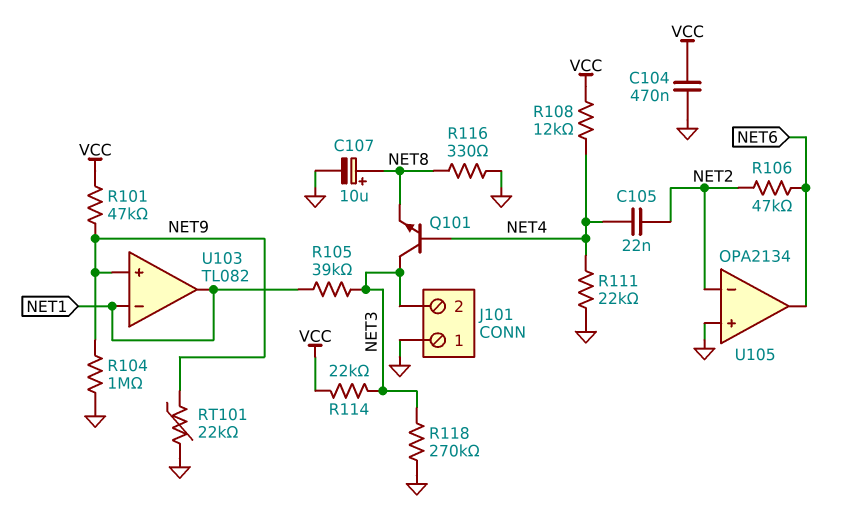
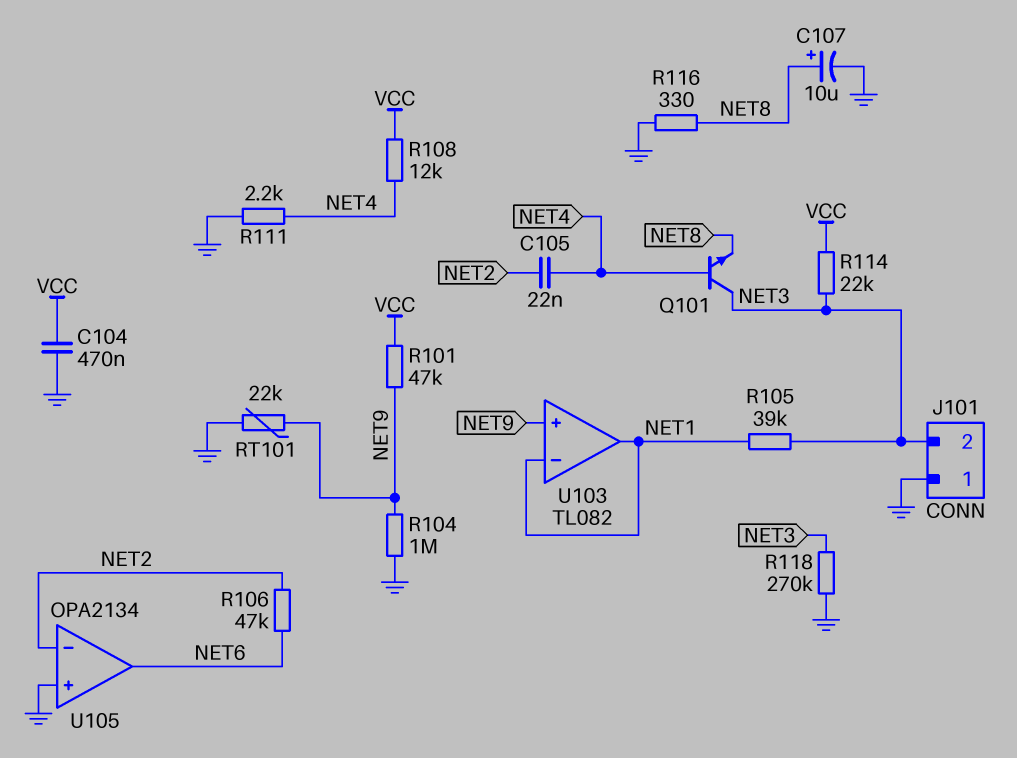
R111: 22k (GND, NET4) -> 2.2k (GND, NET4)

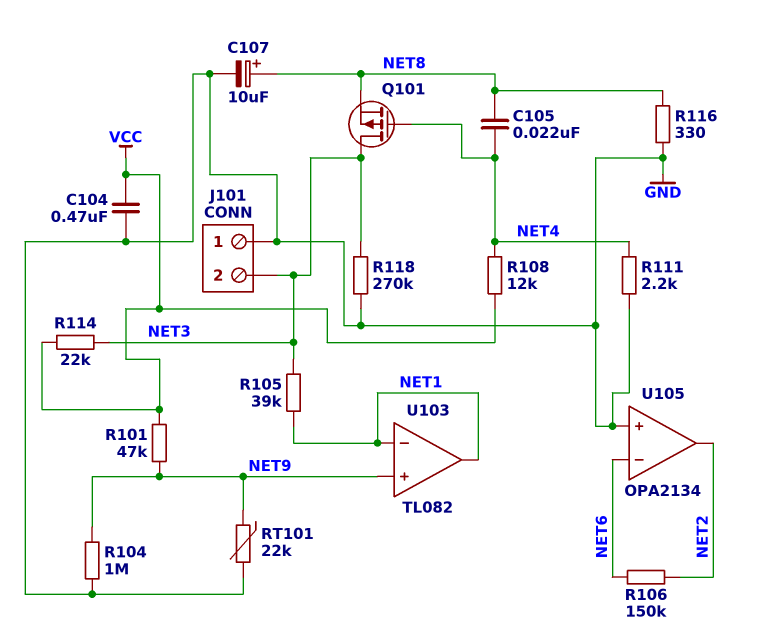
C105: 22nF (NET2, NET4) -> 22nF (NET4, NET8)
Q101: NPN (B NET4, C NET3, E NET8) -> PMOS (G NET4, D NET3, S NET8)
R106: 47k (NET2, NET6) -> 150k (NET2, NET6)
U105 pin in-: NET2 -> NET6
U105 pin out: NET6 -> NET2

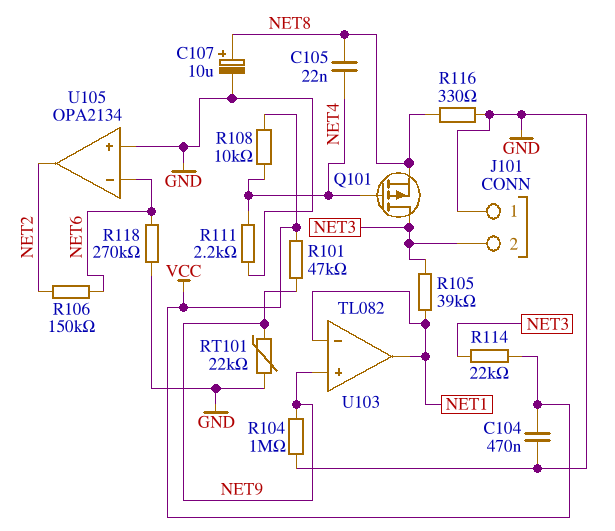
R108: 12k (NET4, VCC) -> 10k (NET4, VCC)
R118: 270k (GND, NET3) -> 270k (GND, NET6)

